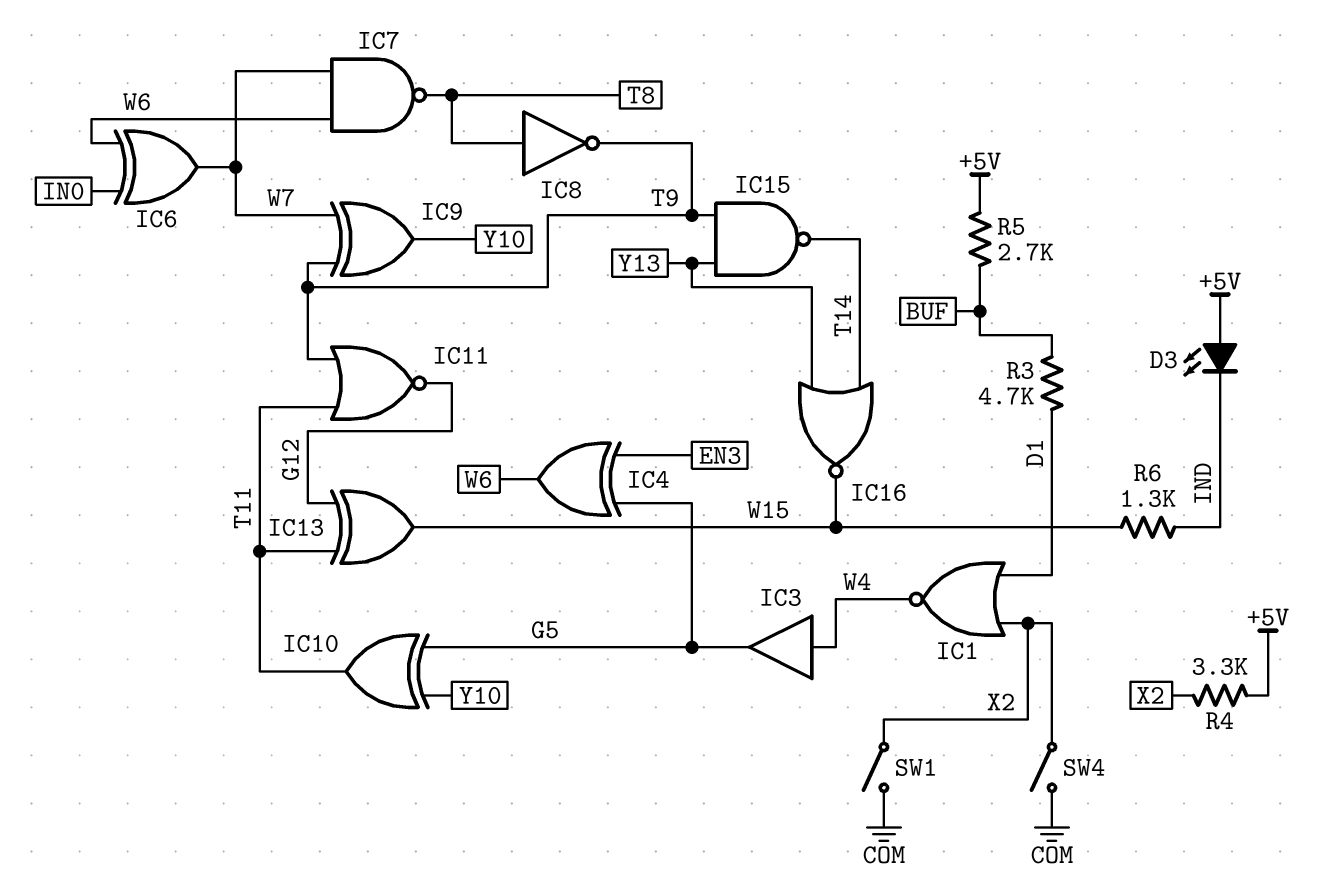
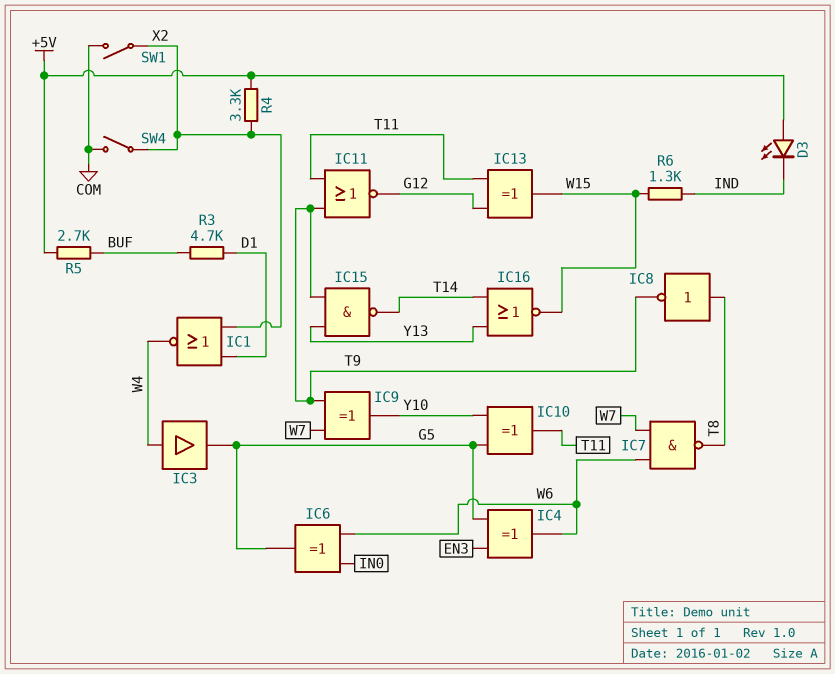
IC6: XOR (in IN0, in W6, out W7) -> XOR (in IN0, in W6, out G5)

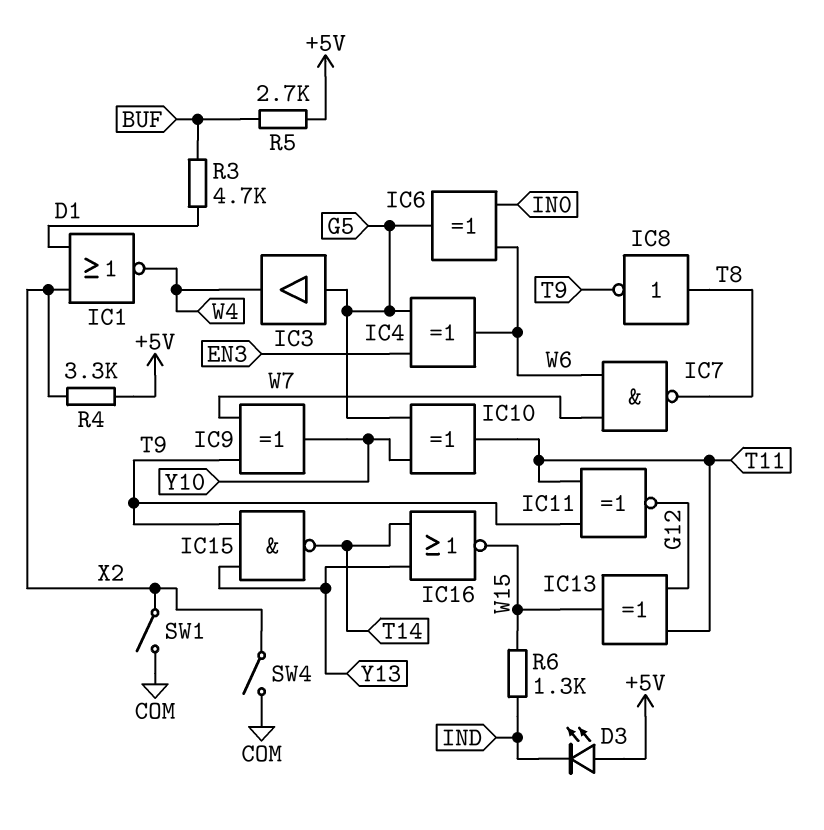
IC3: buffer (in W4, out G5) -> buffer (in G5, out W4)
IC11: NOR (in T9, in T11, out G12) -> XNOR (in T9, in T11, out G12)

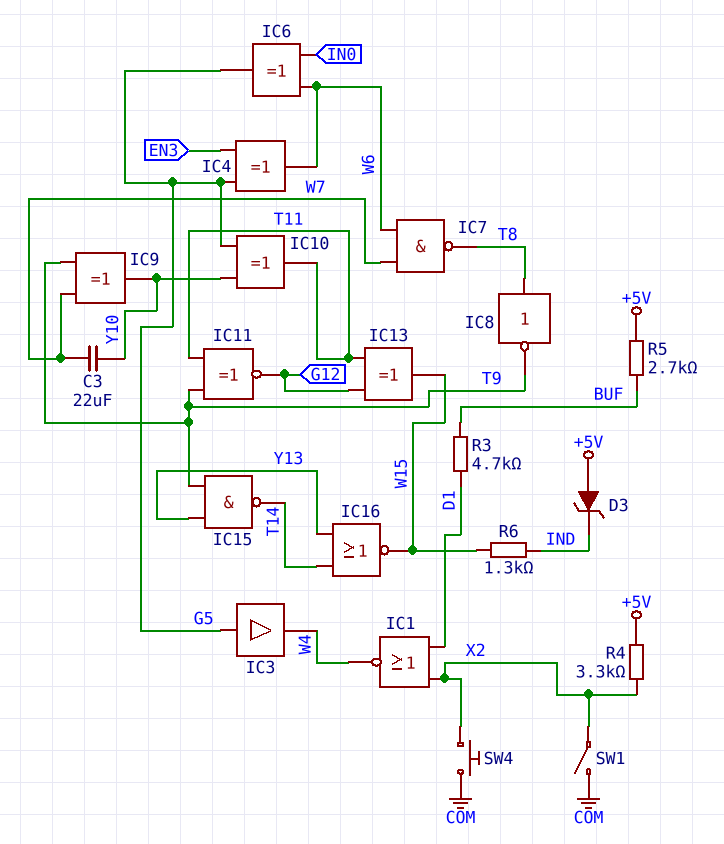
C3: none -> 22uF (W7, Y10)
D3: LED (A +5V, K IND) -> zener (A +5V, K IND)
SW4: switch (COM, X2) -> button (COM, X2)

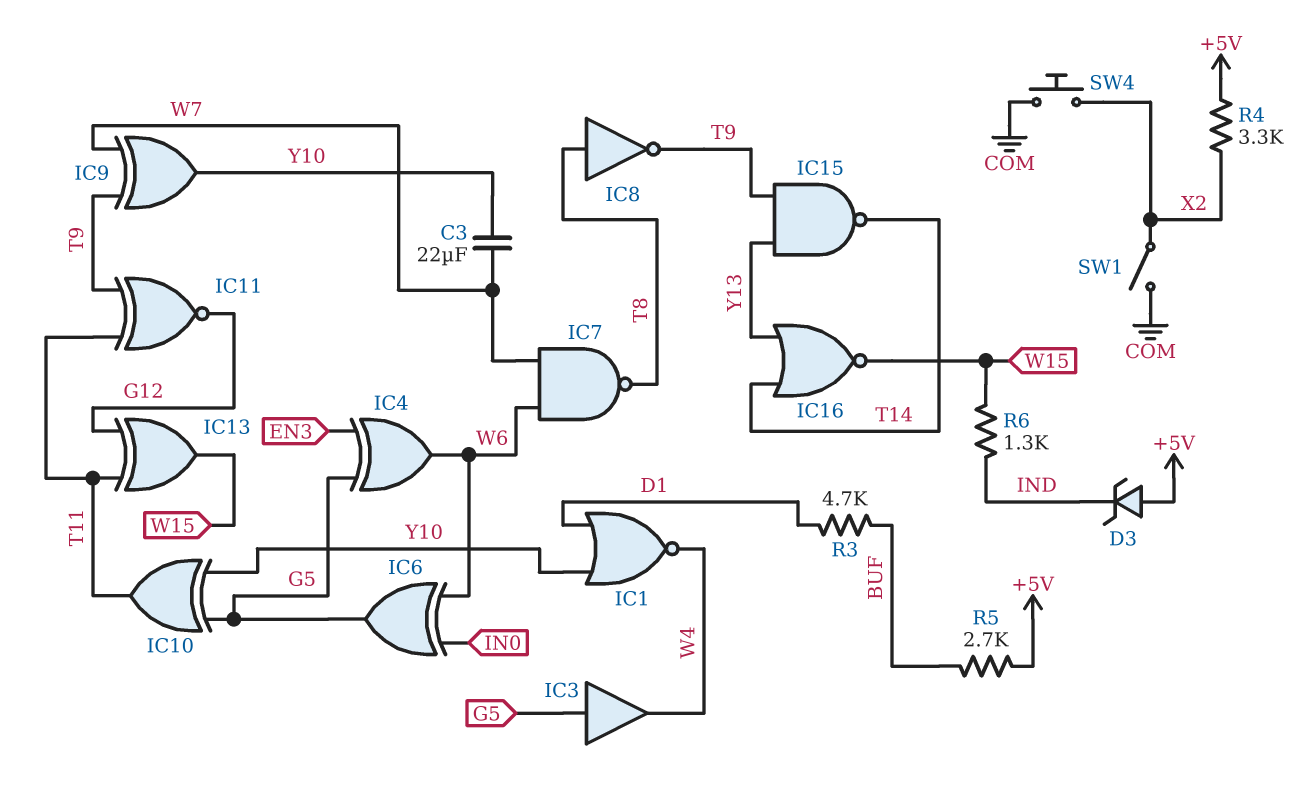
IC1: NOR (in D1, in X2, out W4) -> NOR (in D1, in Y10, out W4)

